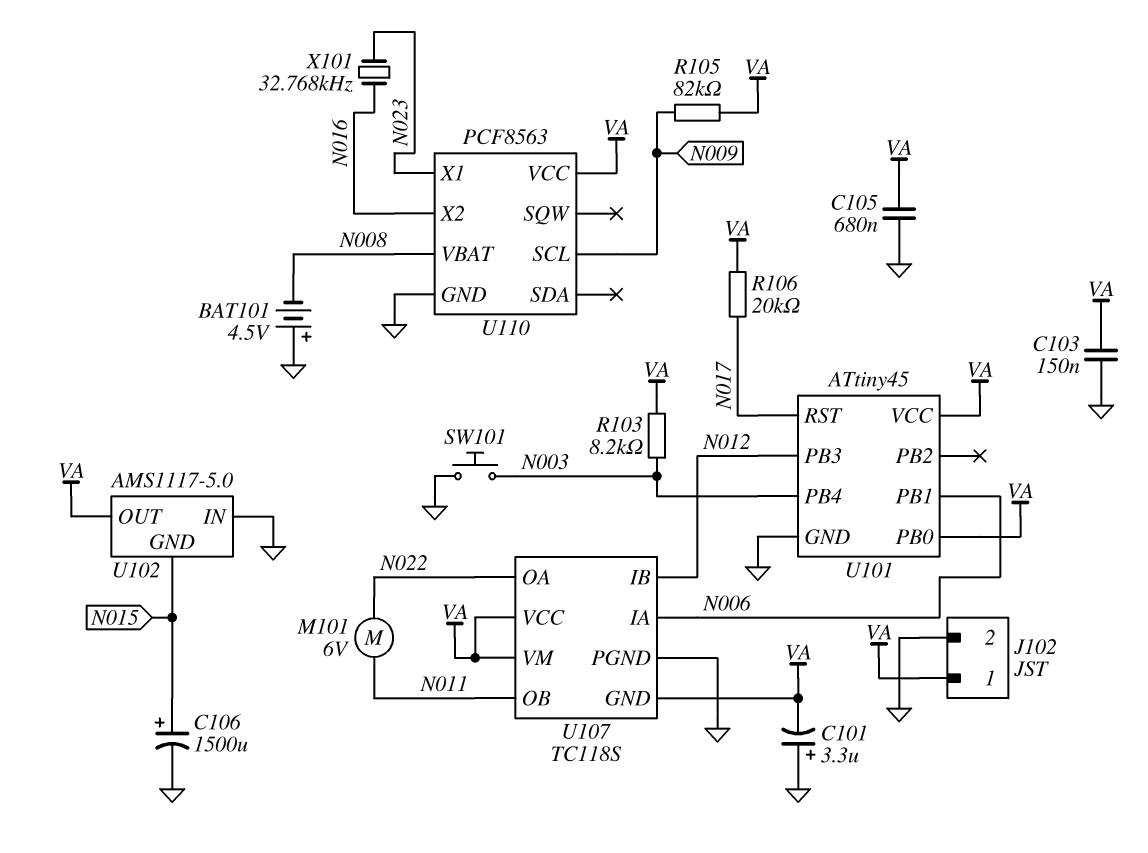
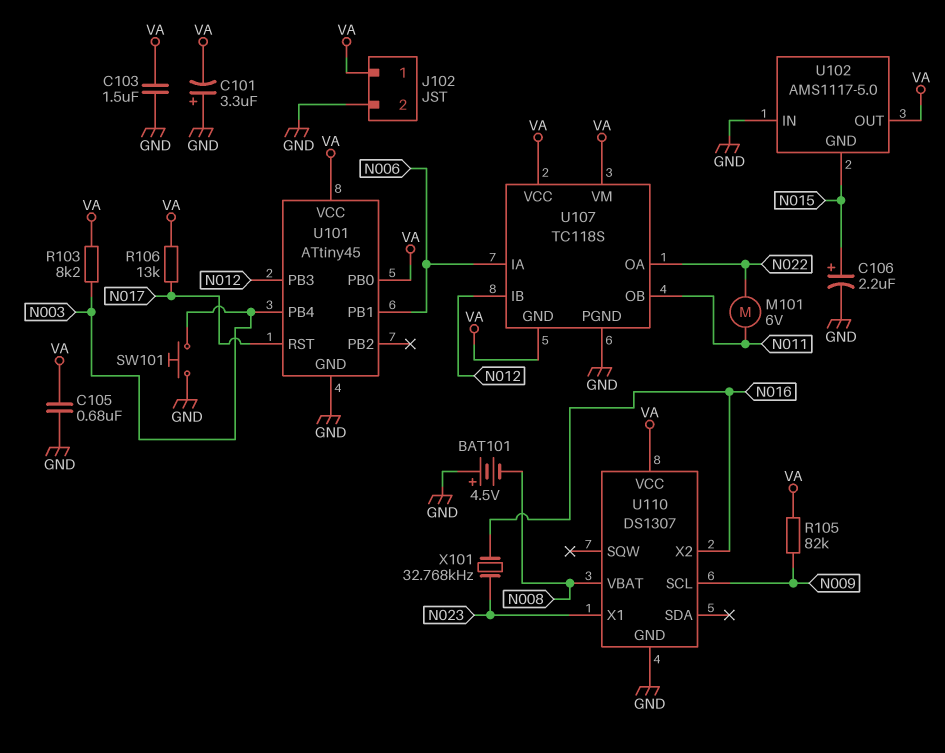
C103: 150nF (GND, VA) -> 1.5uF (GND, VA)
C106: 1500uF (plus N015, minus GND) -> 2.2uF (plus N015, minus GND)
R106: 20k (N017, VA) -> 13k (N017, VA)
U110: PCF8563 -> DS1307

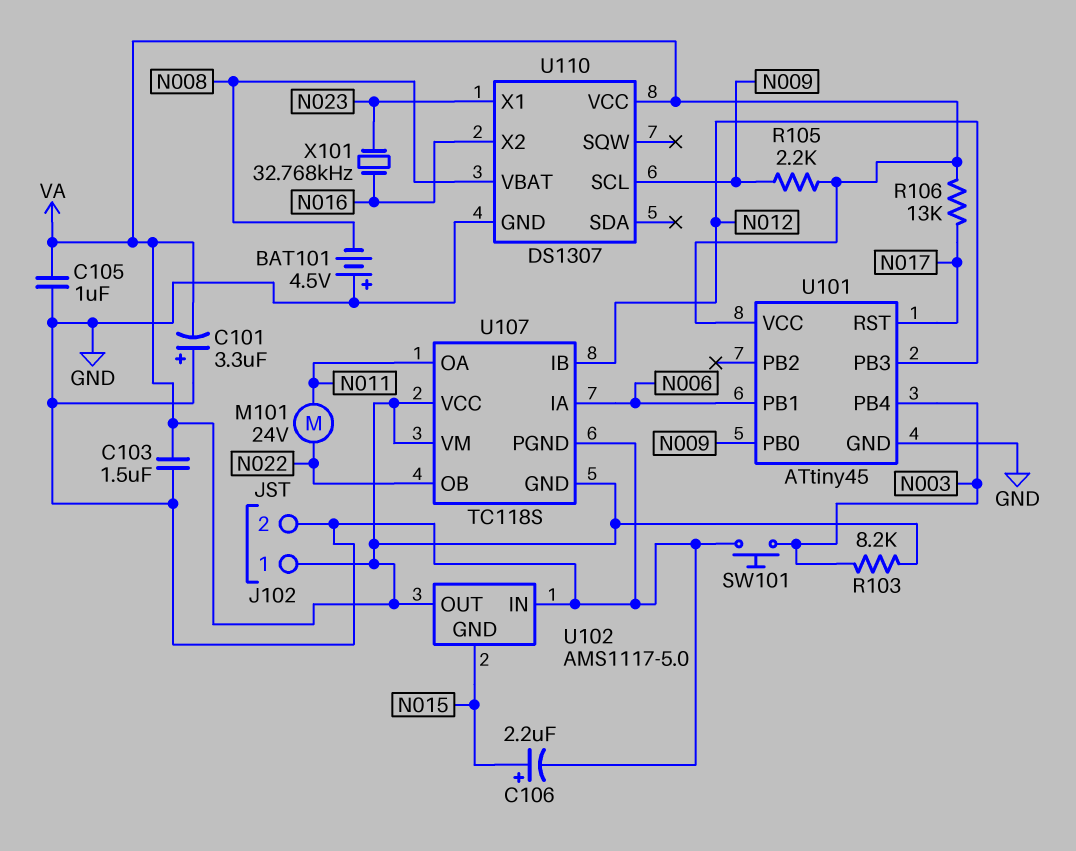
C105: 680nF (GND, VA) -> 1uF (GND, VA)
M101: motor 6V (N011, N022) -> motor 24V (N011, N022)
R105: 82k (N009, VA) -> 2.2k (N009, VA)
U101 pin PB0: VA -> N009
U107 pin OA: N022 -> N011
U107 pin OB: N011 -> N022

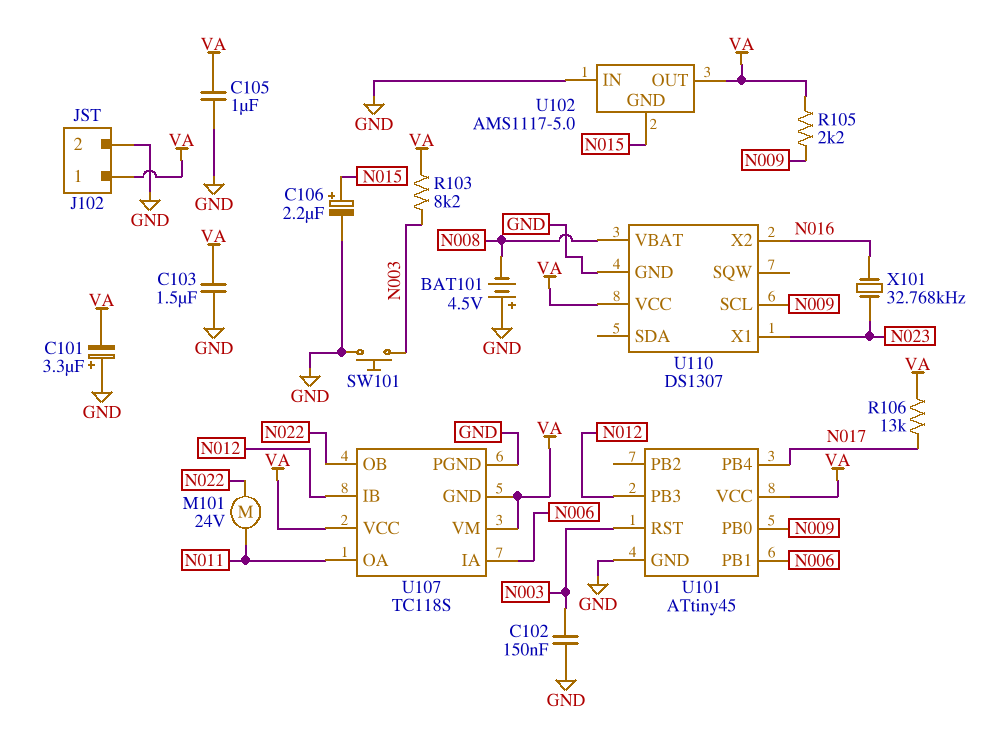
C102: none -> 150nF (GND, N003)
U101 pin PB4: N003 -> N017
U101 pin RST: N017 -> N003

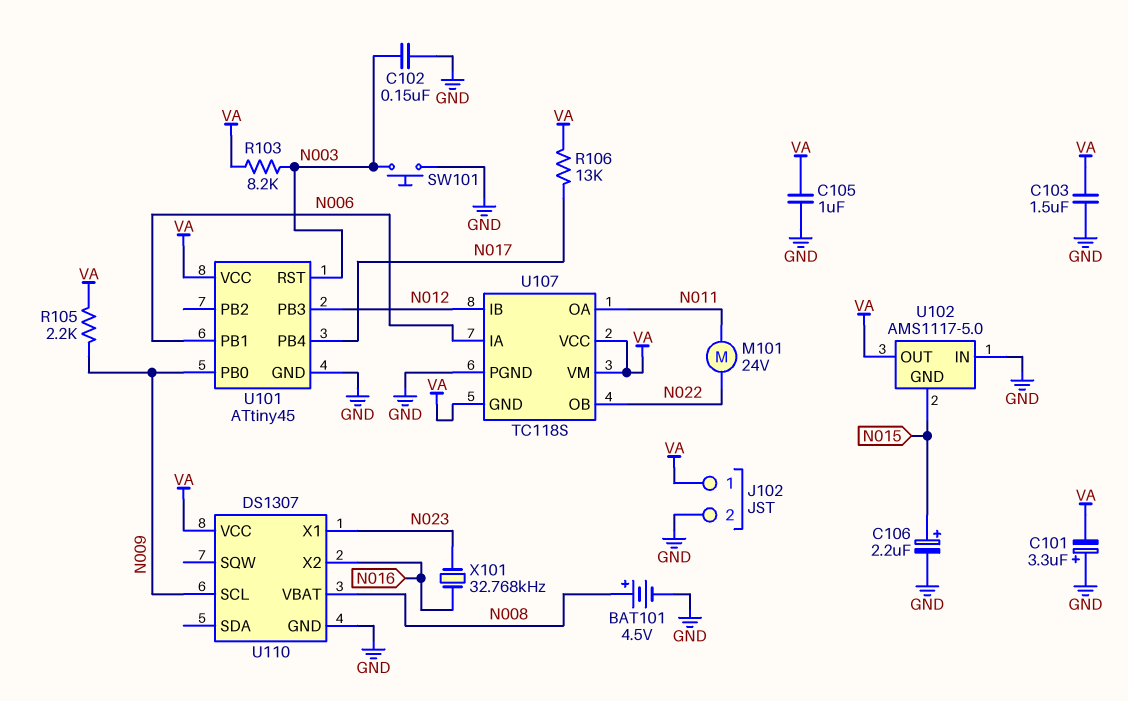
BAT101: 4.5V (plus GND, minus N008) -> 4.5V (plus N008, minus GND)

